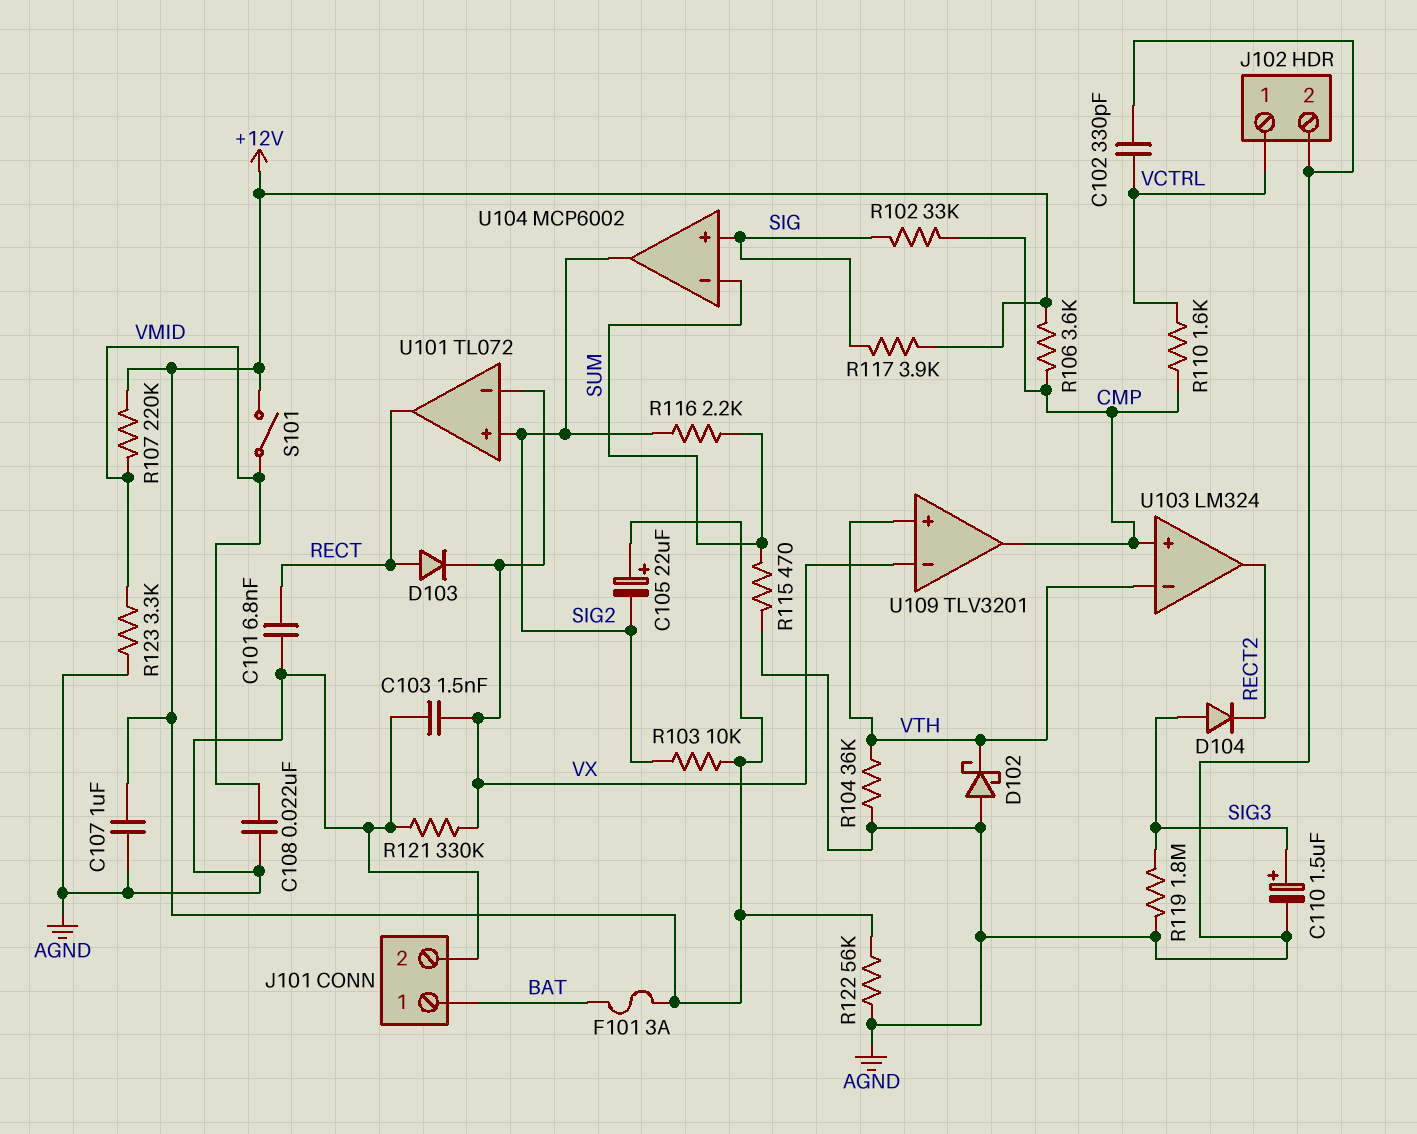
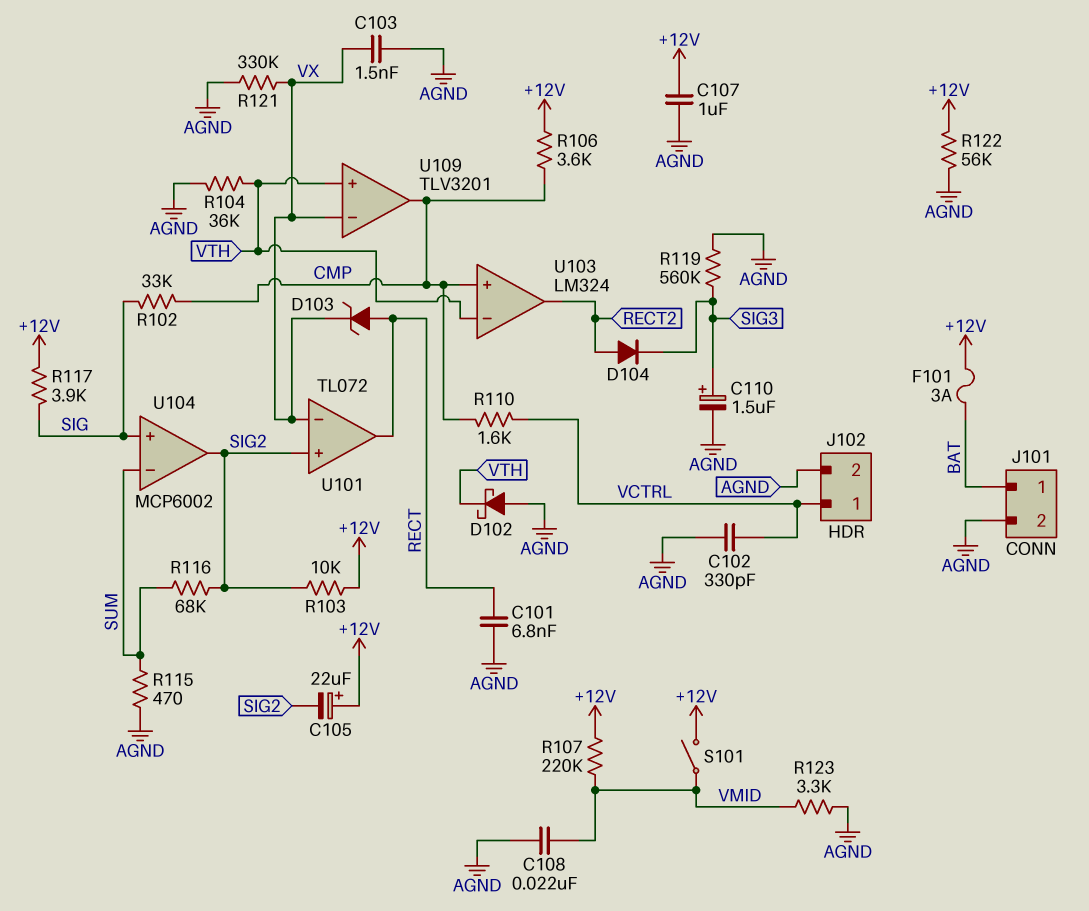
D103: diode (A RECT, K VX) -> zener (A RECT, K VX)
D104: diode (A SIG3, K RECT2) -> diode (A RECT2, K SIG3)
R116: 2.2k (SIG2, SUM) -> 68k (SIG2, SUM)
R119: 1.8M (AGND, SIG3) -> 560k (AGND, SIG3)

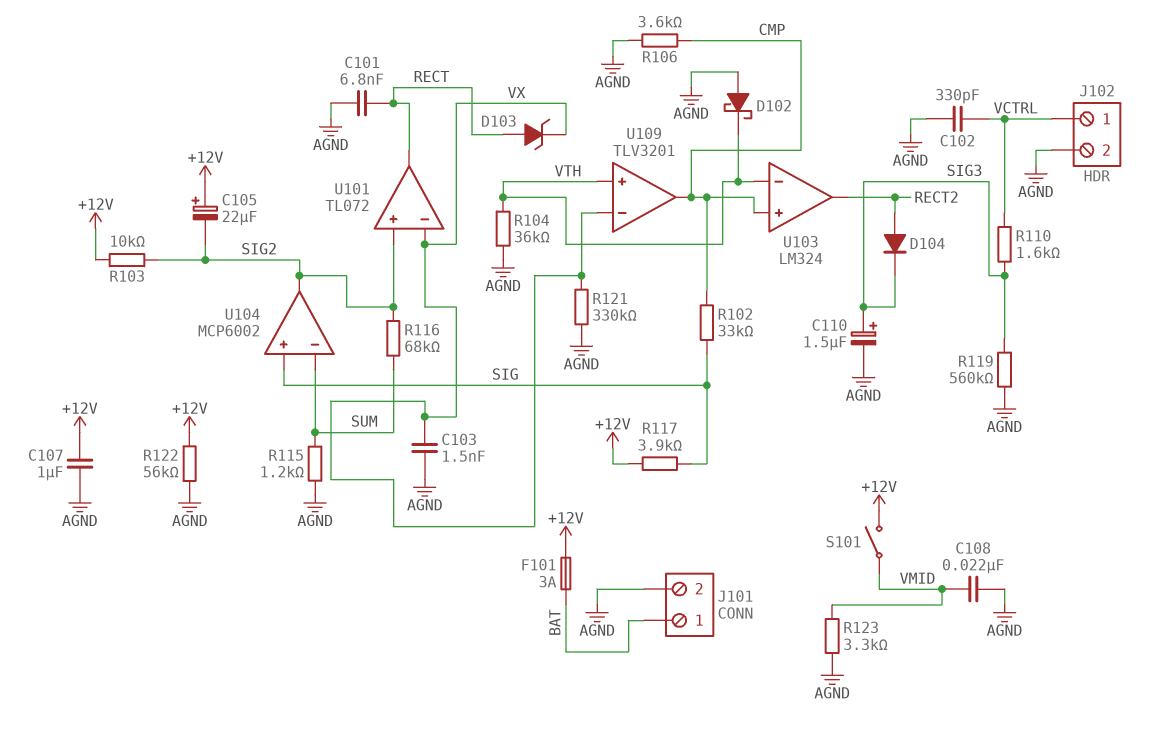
R106: 3.6k (+12V, CMP) -> 3.6k (AGND, CMP)
R107: 220k (+12V, VMID) -> none
R110: 1.6k (CMP, VCTRL) -> 1.6k (SIG3, VCTRL)
R115: 470 (AGND, SUM) -> 1.2k (AGND, SUM)

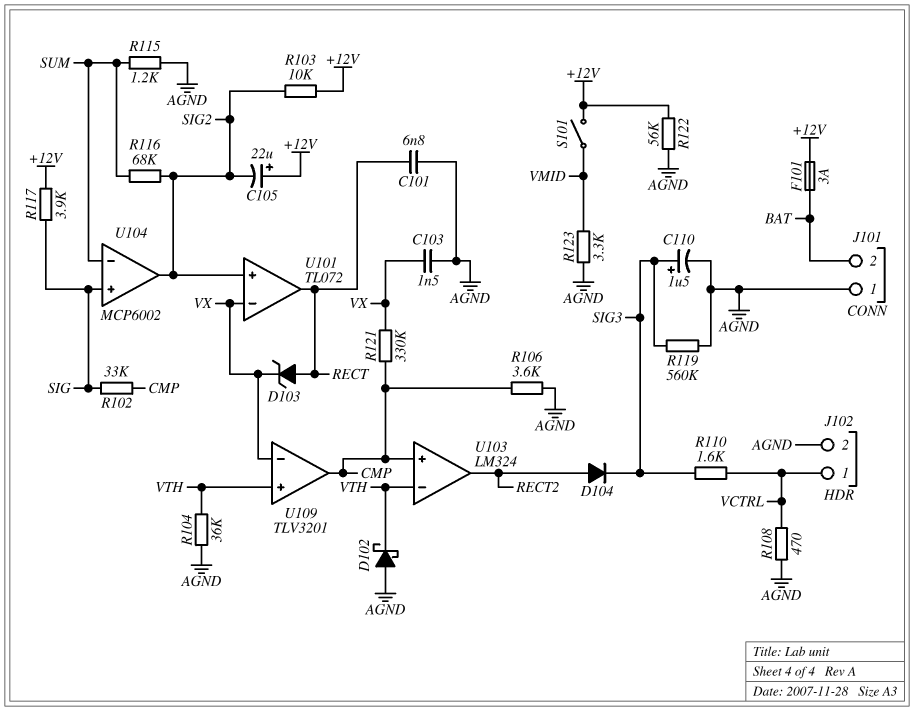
C102: 330pF (AGND, VCTRL) -> none
C107: 1uF (+12V, AGND) -> none
C108: 22nF (AGND, VMID) -> none
J101 pin 1: BAT -> AGND
J101 pin 2: AGND -> BAT
R108: none -> 470 (AGND, VCTRL)
R121: 330k (AGND, VX) -> 330k (CMP, VX)

